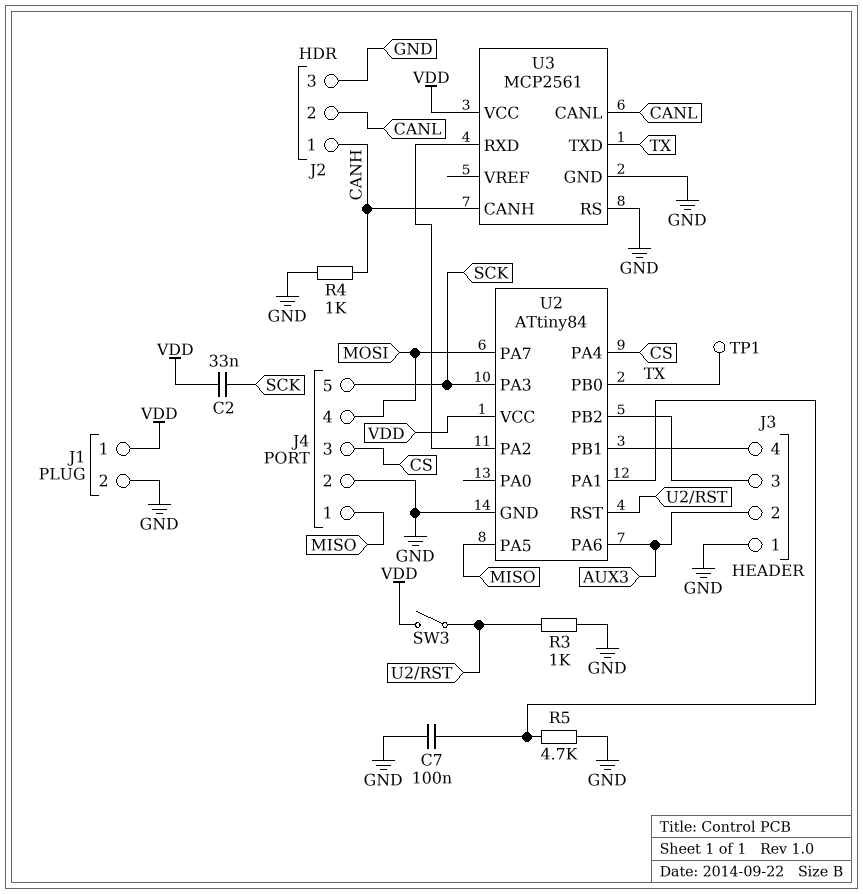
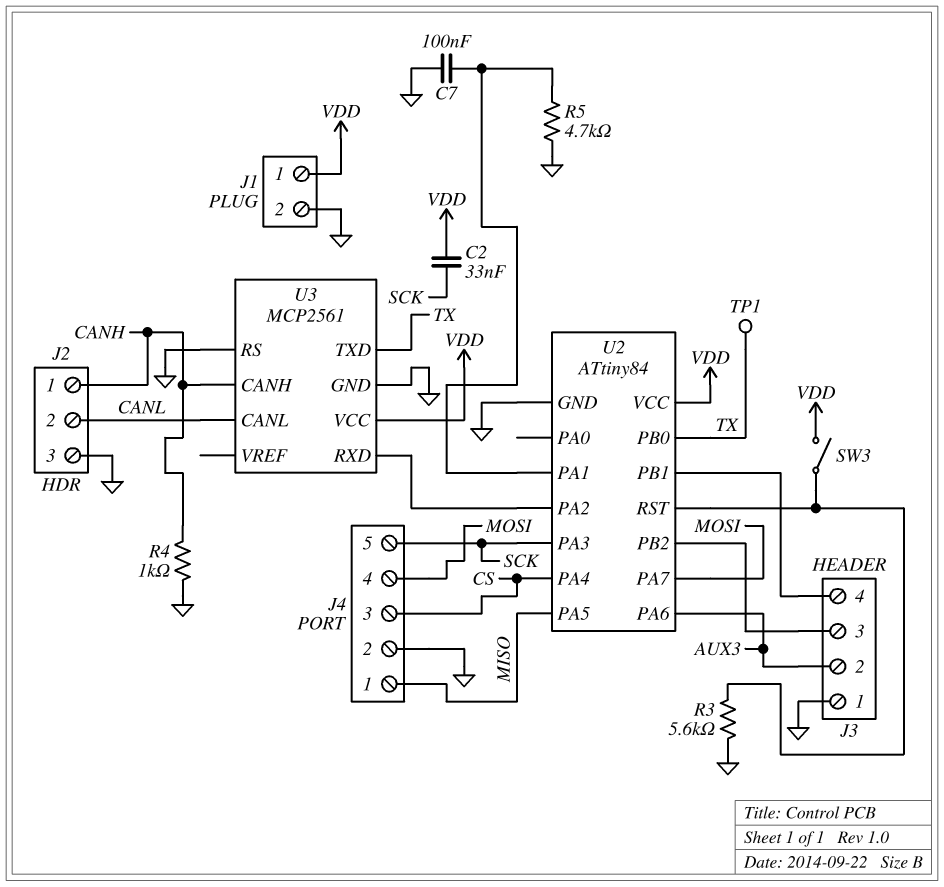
R3: 1k (GND, U2/RST) -> 5.6k (GND, U2/RST)

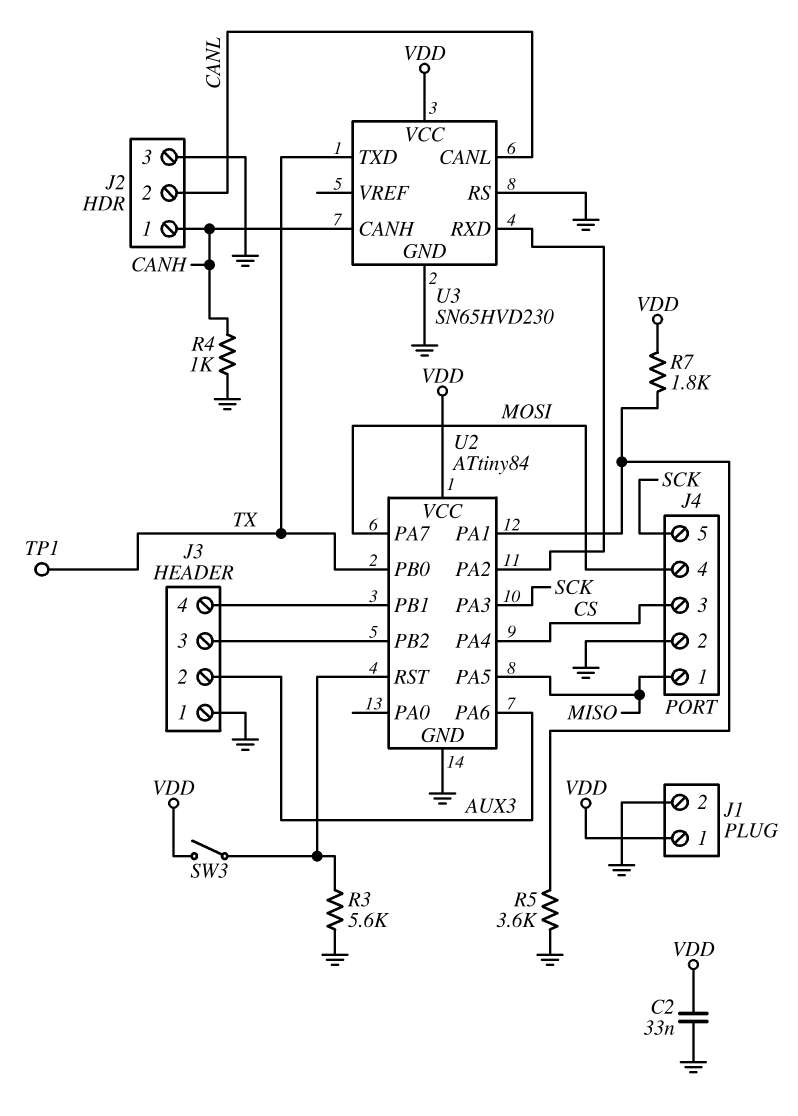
C2: 33nF (SCK, VDD) -> 33nF (GND, VDD)
C7: 100nF (GND, U2/PA1) -> none
R5: 4.7k (GND, U2/PA1) -> 3.6k (GND, U2/PA1)
R7: none -> 1.8k (U2/PA1, VDD)
U3: MCP2561 -> SN65HVD230

